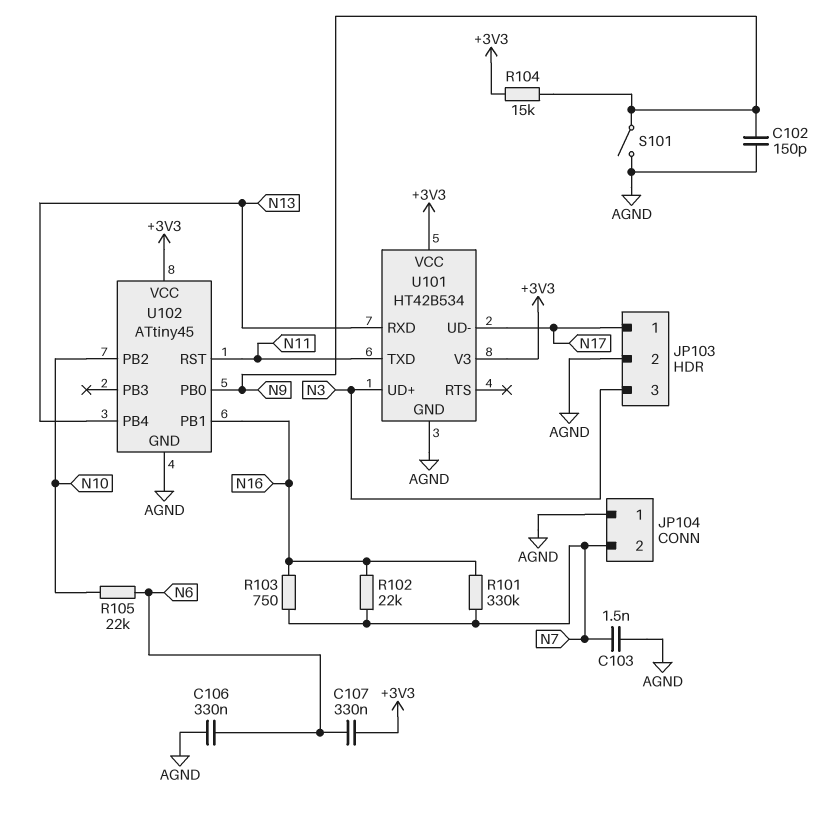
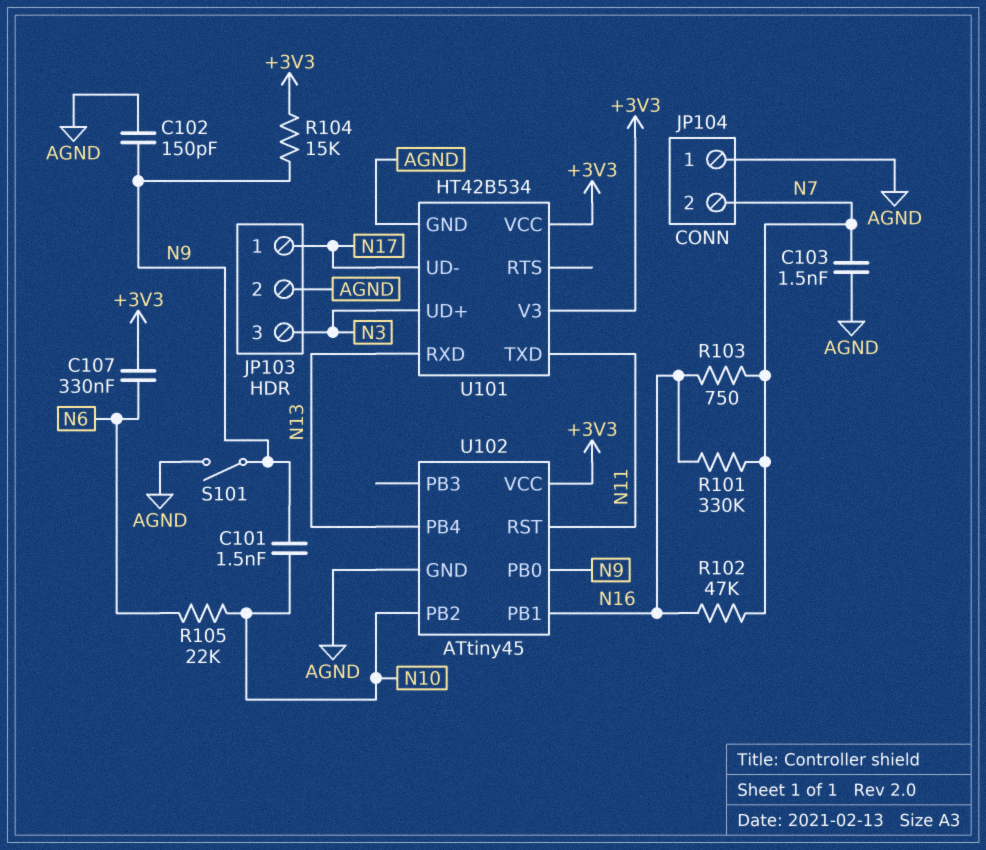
C101: none -> 1.5nF (N9, N10)
C106: 330nF (AGND, N6) -> none
R102: 22k (N7, N16) -> 47k (N7, N16)

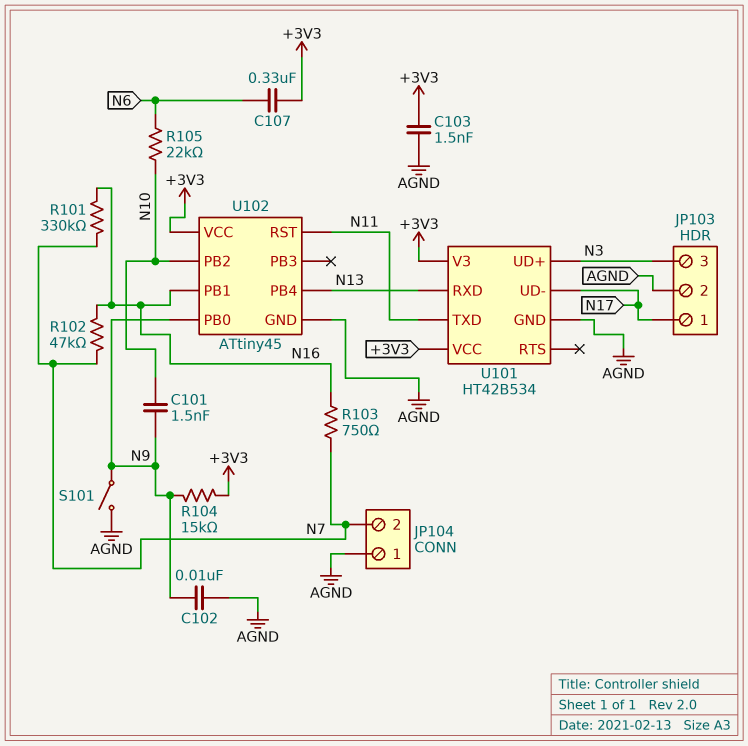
C102: 150pF (AGND, N9) -> 10nF (AGND, N9)
C103: 1.5nF (AGND, N7) -> 1.5nF (+3V3, AGND)

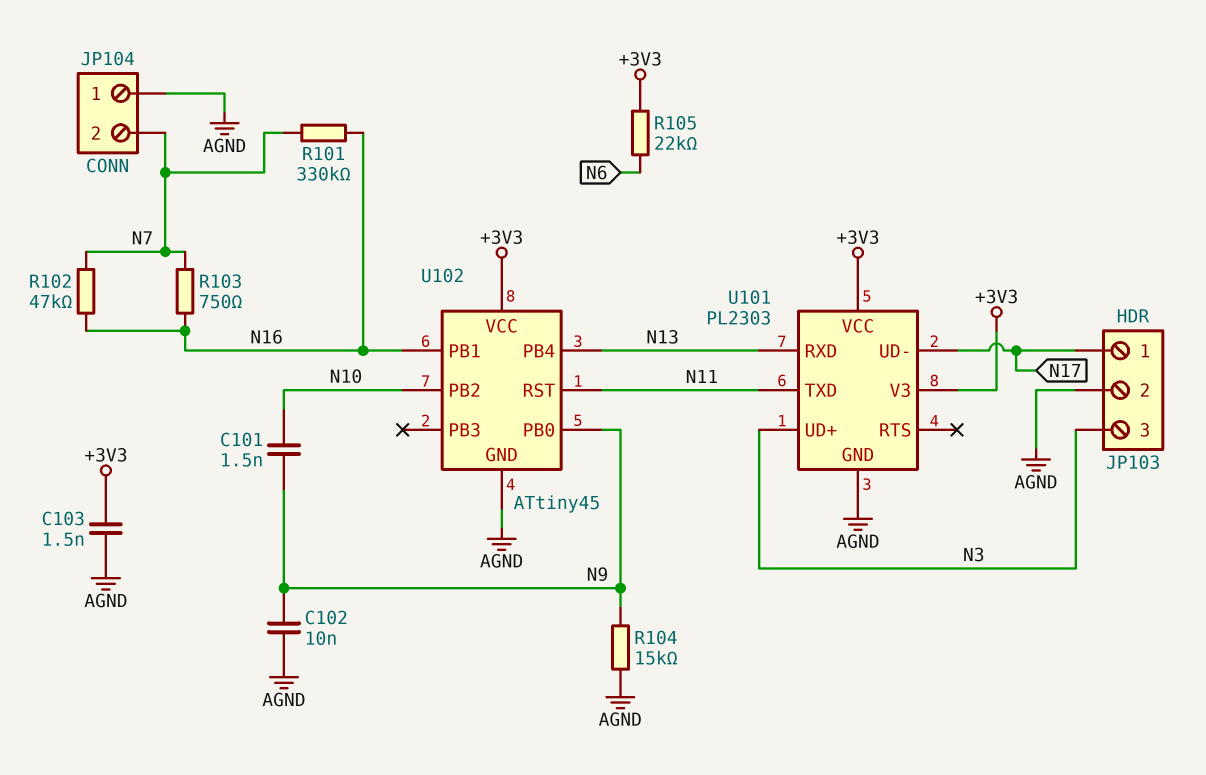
C107: 330nF (+3V3, N6) -> none
R104: 15k (+3V3, N9) -> 15k (AGND, N9)
R105: 22k (N6, N10) -> 22k (+3V3, N6)
S101: switch (AGND, N9) -> none
U101: HT42B534 -> PL2303

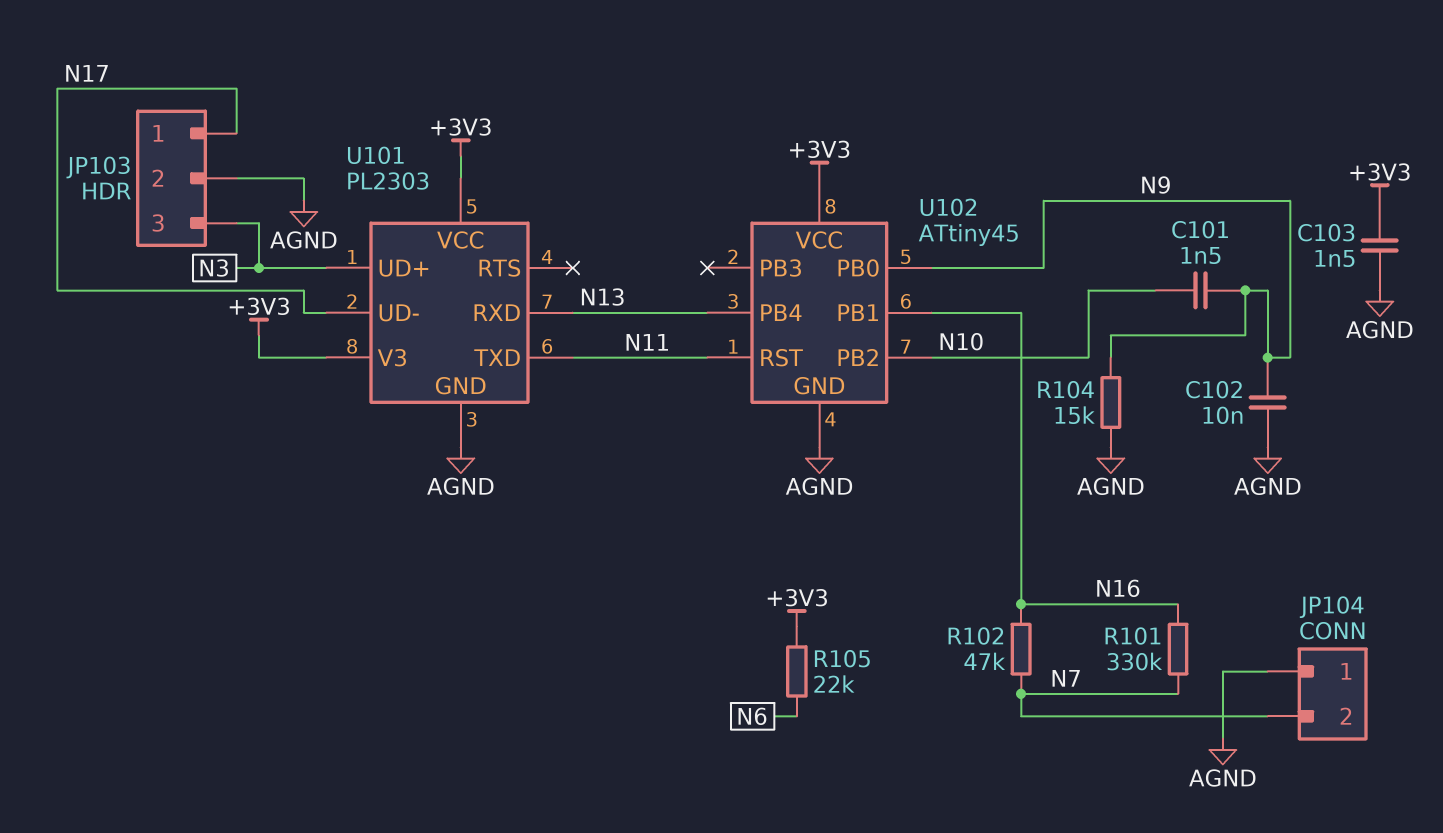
R103: 750 (N7, N16) -> none

